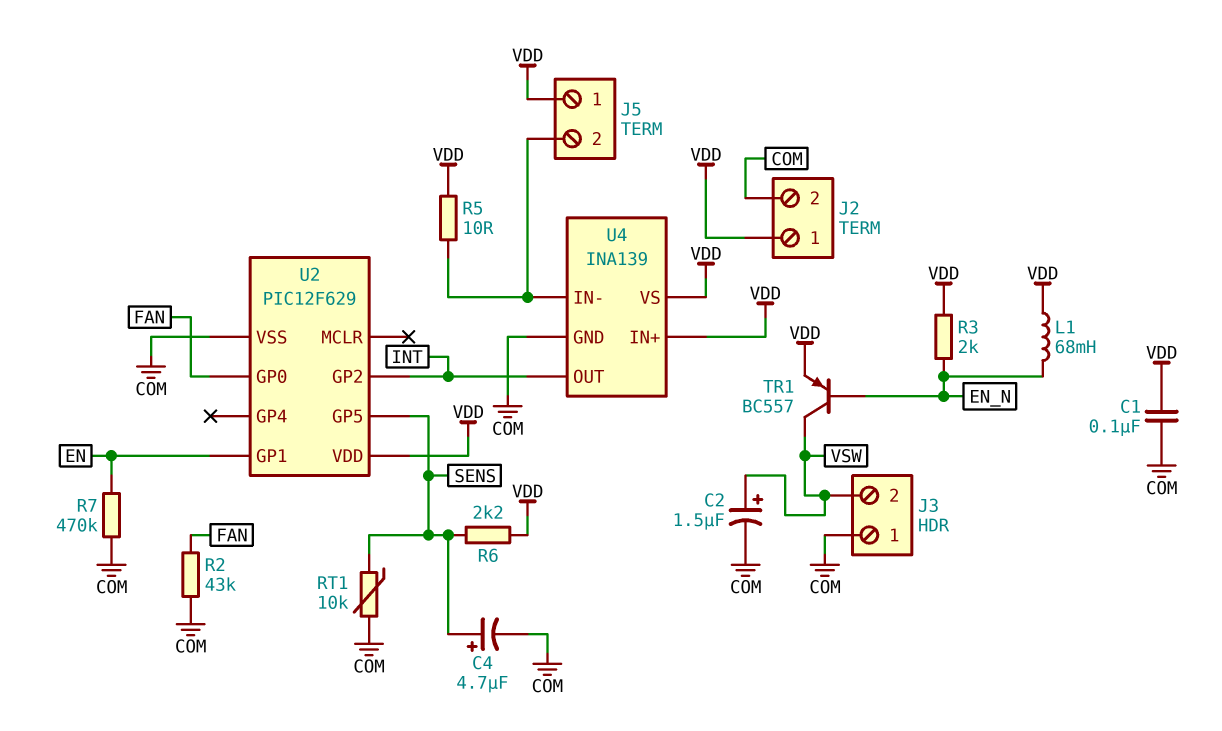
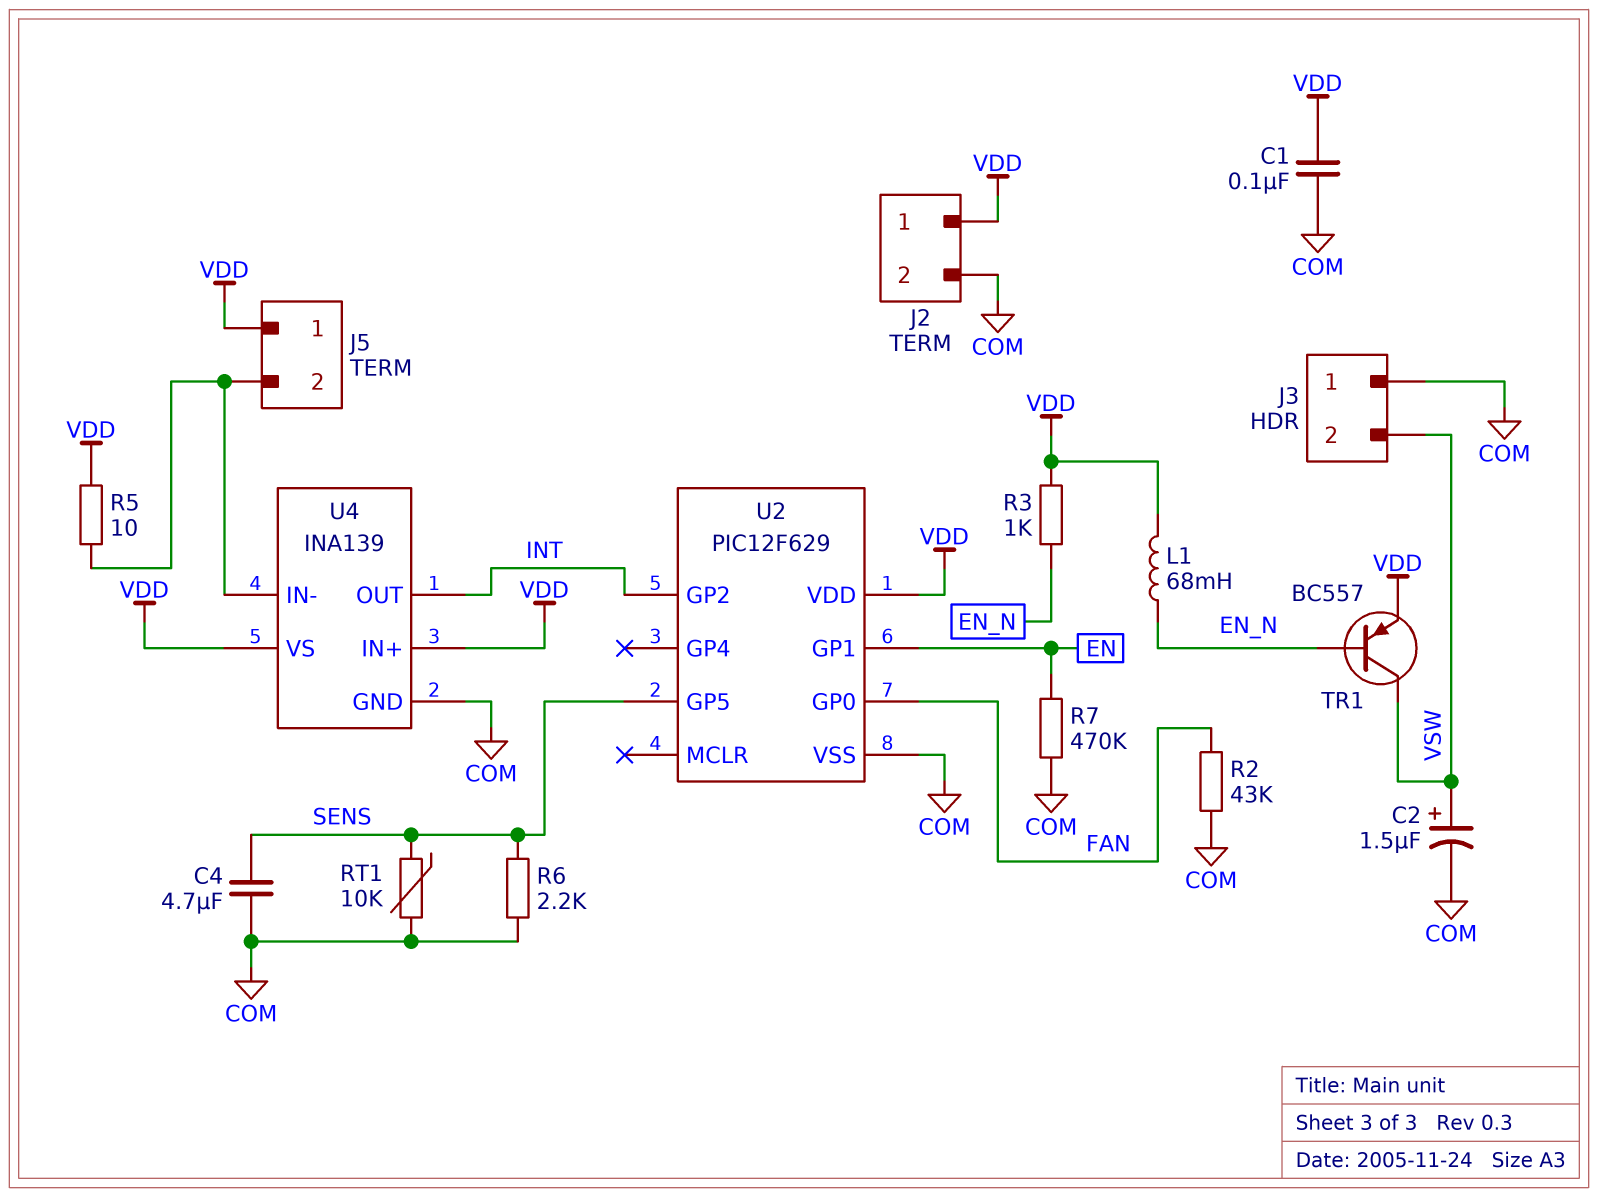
C4: 4.7uF (plus SENS, minus COM) -> 4.7uF (COM, SENS)
R3: 2k (EN_N, VDD) -> 1k (EN_N, VDD)
R6: 2.2k (SENS, VDD) -> 2.2k (COM, SENS)

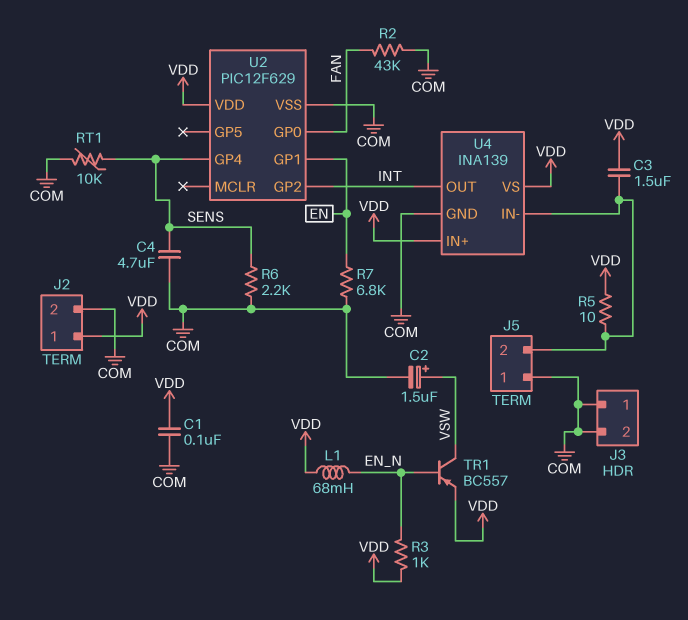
C3: none -> 1.5uF (J5/2, VDD)
J3 pin 2: VSW -> COM
J5 pin 1: VDD -> COM
R7: 470k (COM, EN) -> 6.8k (COM, EN)
U2 pin GP4: none -> SENS
U2 pin GP5: SENS -> none

